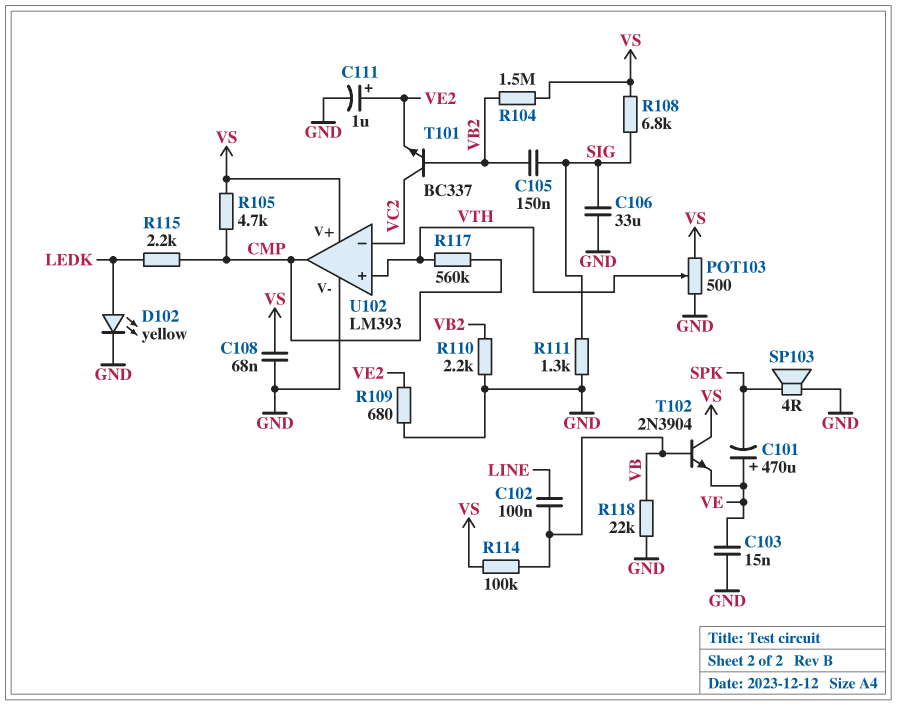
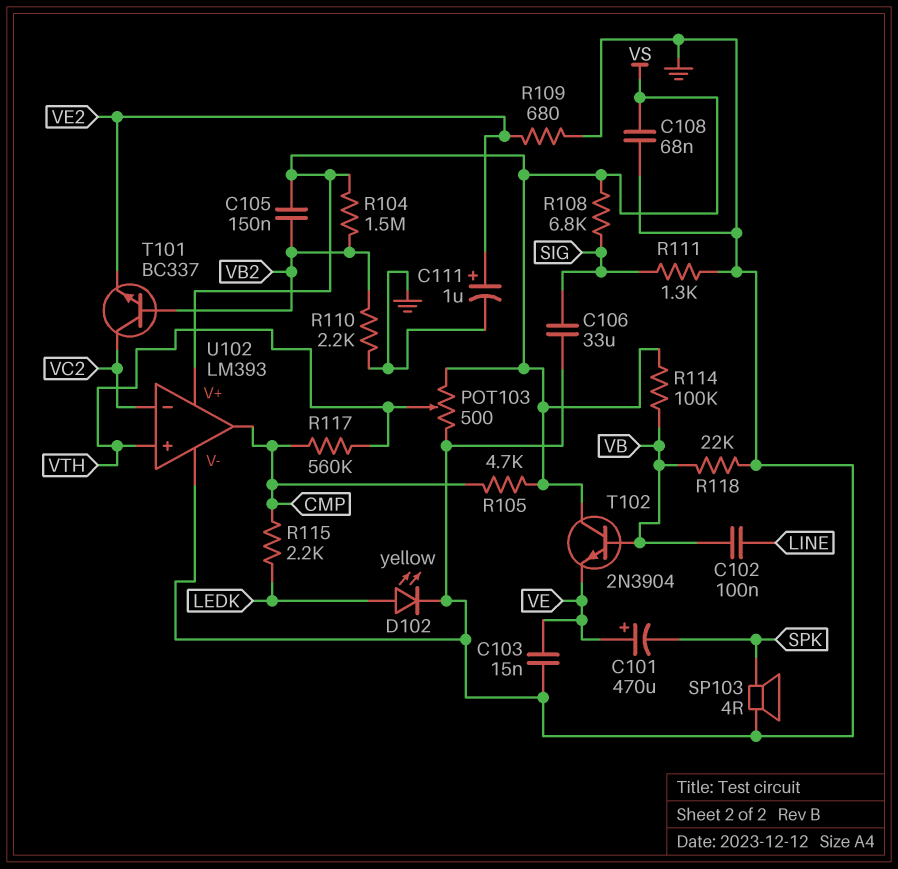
C105: 150nF (SIG, VB2) -> 150nF (VB2, VS)

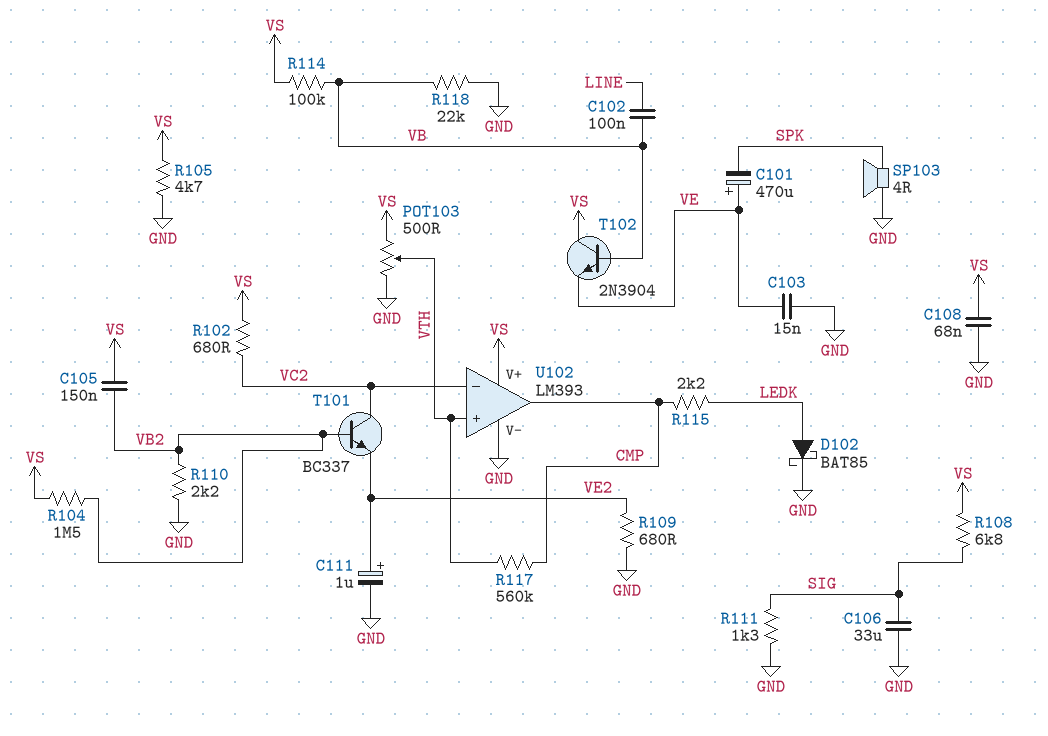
D102: LED yellow (A LEDK, K GND) -> schottky BAT85 (A LEDK, K GND)
R102: none -> 680 (VC2, VS)
R105: 4.7k (CMP, VS) -> 4.7k (GND, VS)

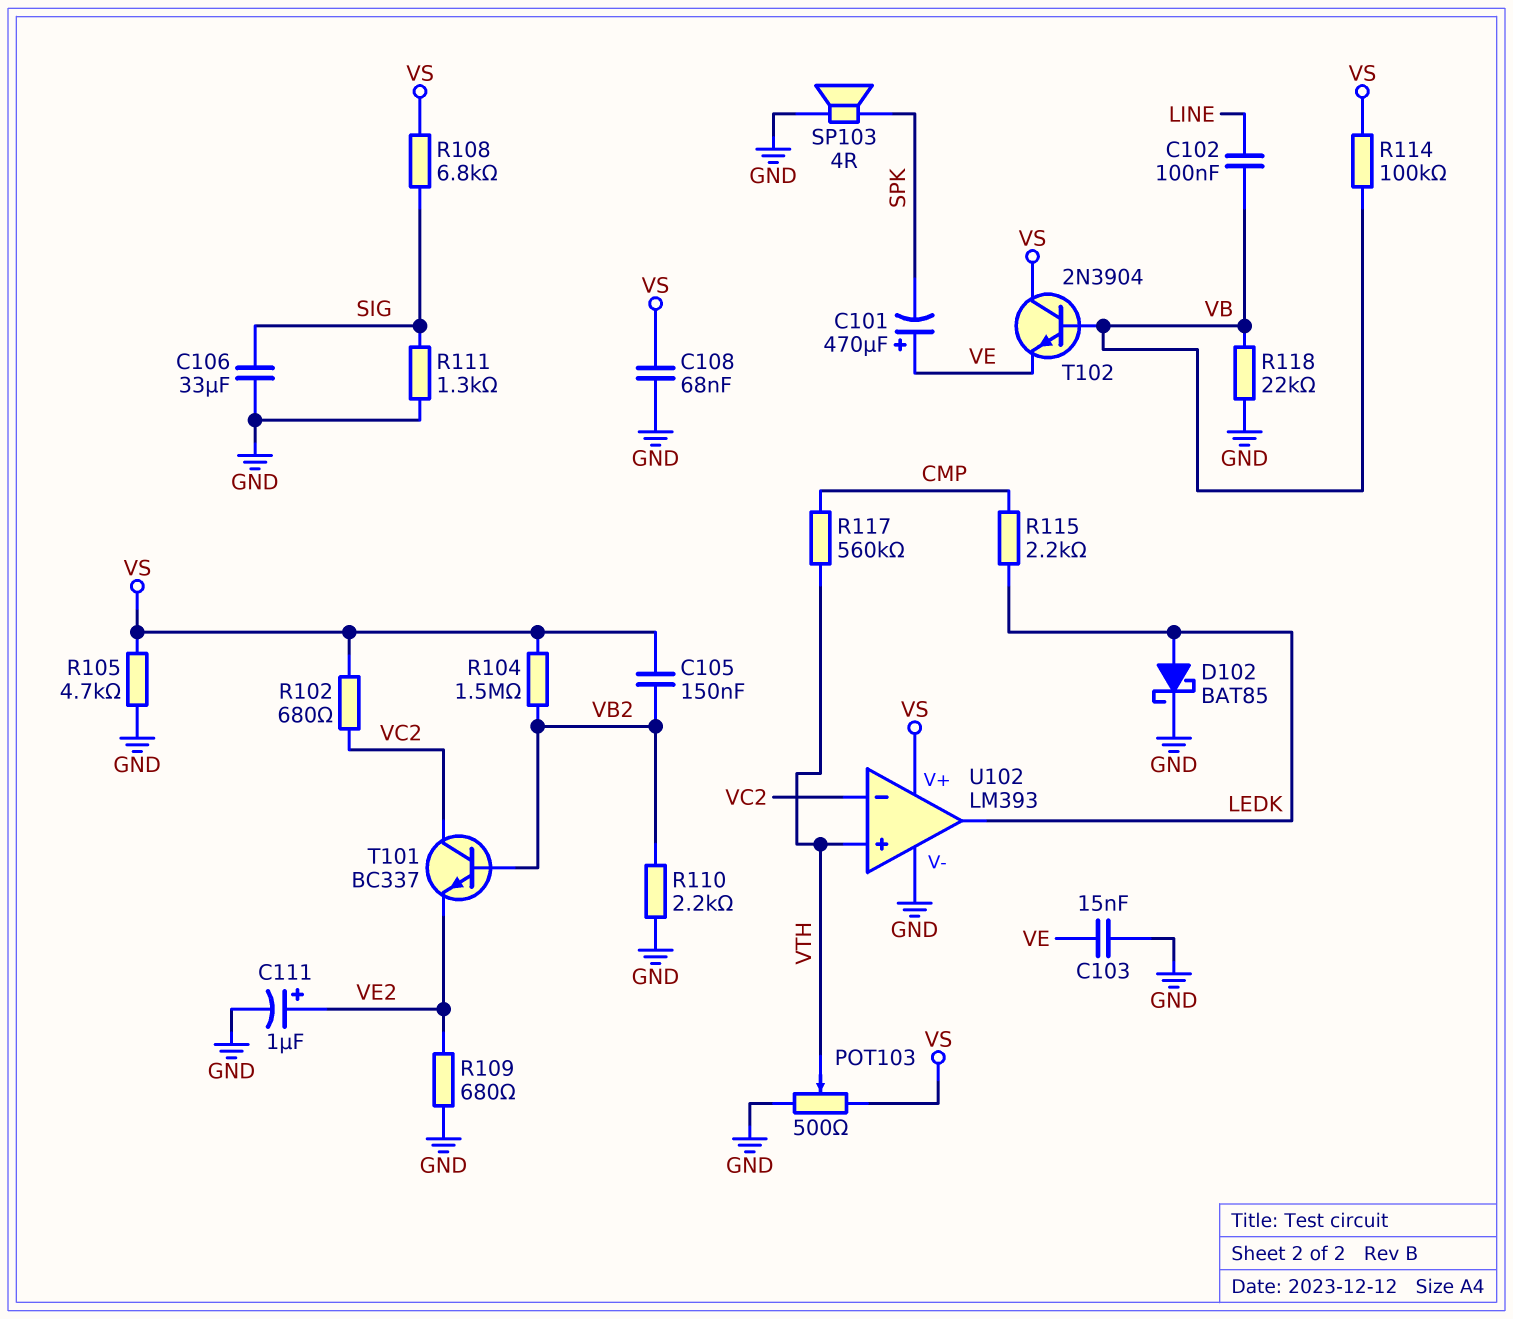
U102 pin out: CMP -> LEDK

